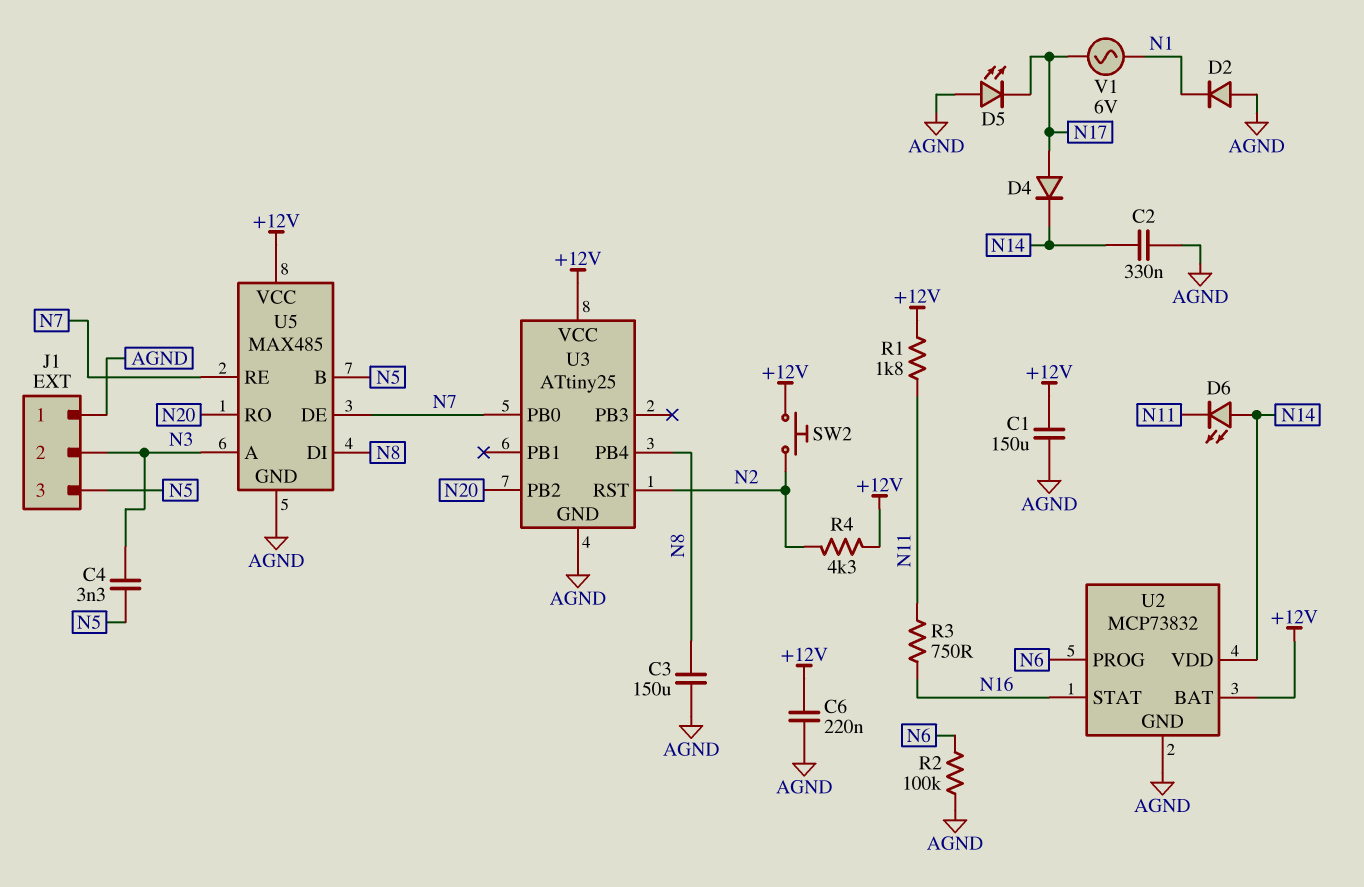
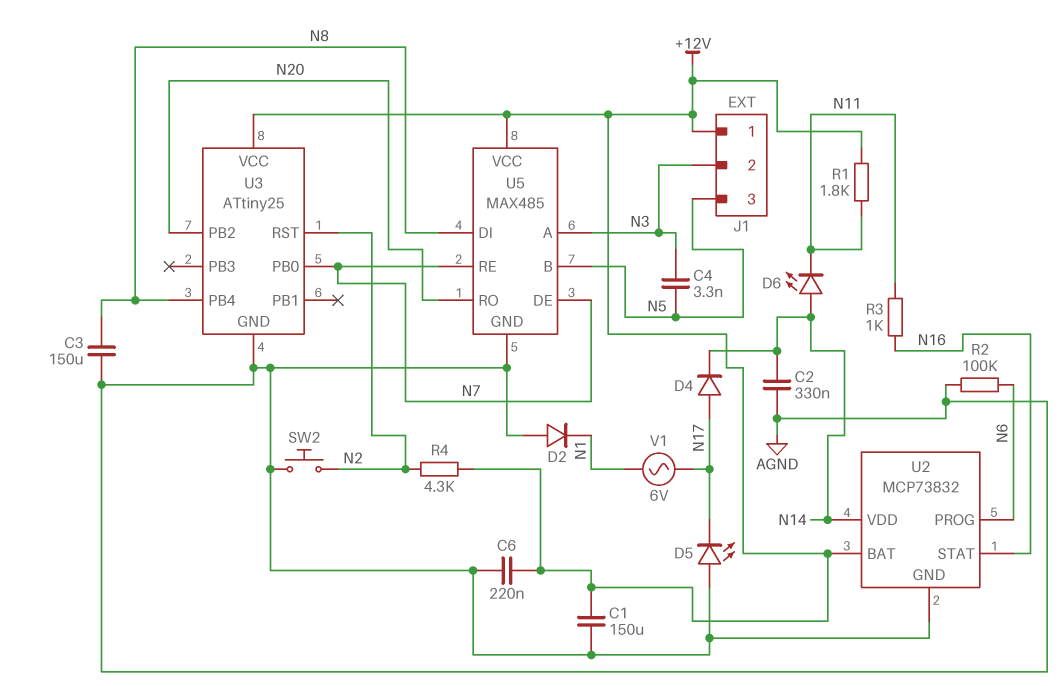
J1 pin 1: AGND -> +12V
R3: 750 (N11, N16) -> 1k (N11, N16)
SW2: button (+12V, N2) -> button (AGND, N2)

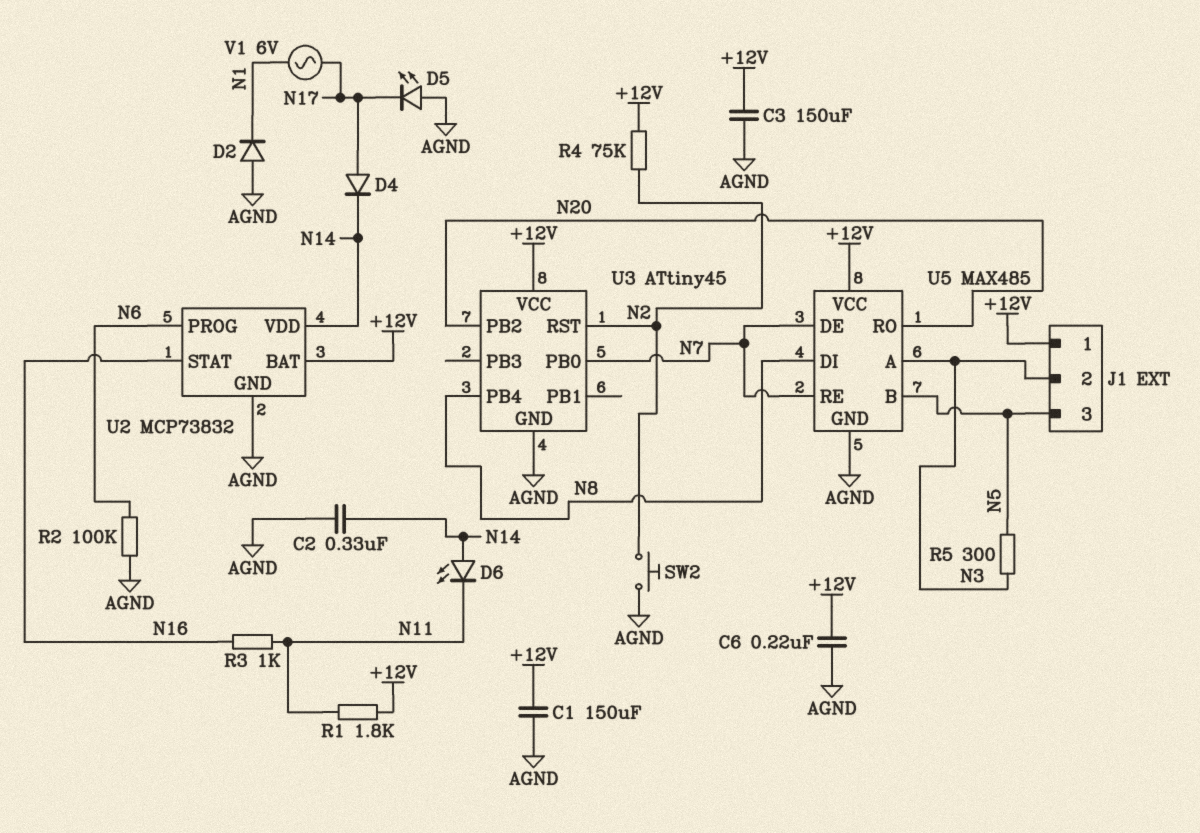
C3: 150uF (AGND, N8) -> 150uF (+12V, AGND)
C4: 3.3nF (N3, N5) -> none
R4: 4.3k (+12V, N2) -> 75k (+12V, N2)
R5: none -> 300 (N3, N5)
U3: ATtiny25 -> ATtiny45

